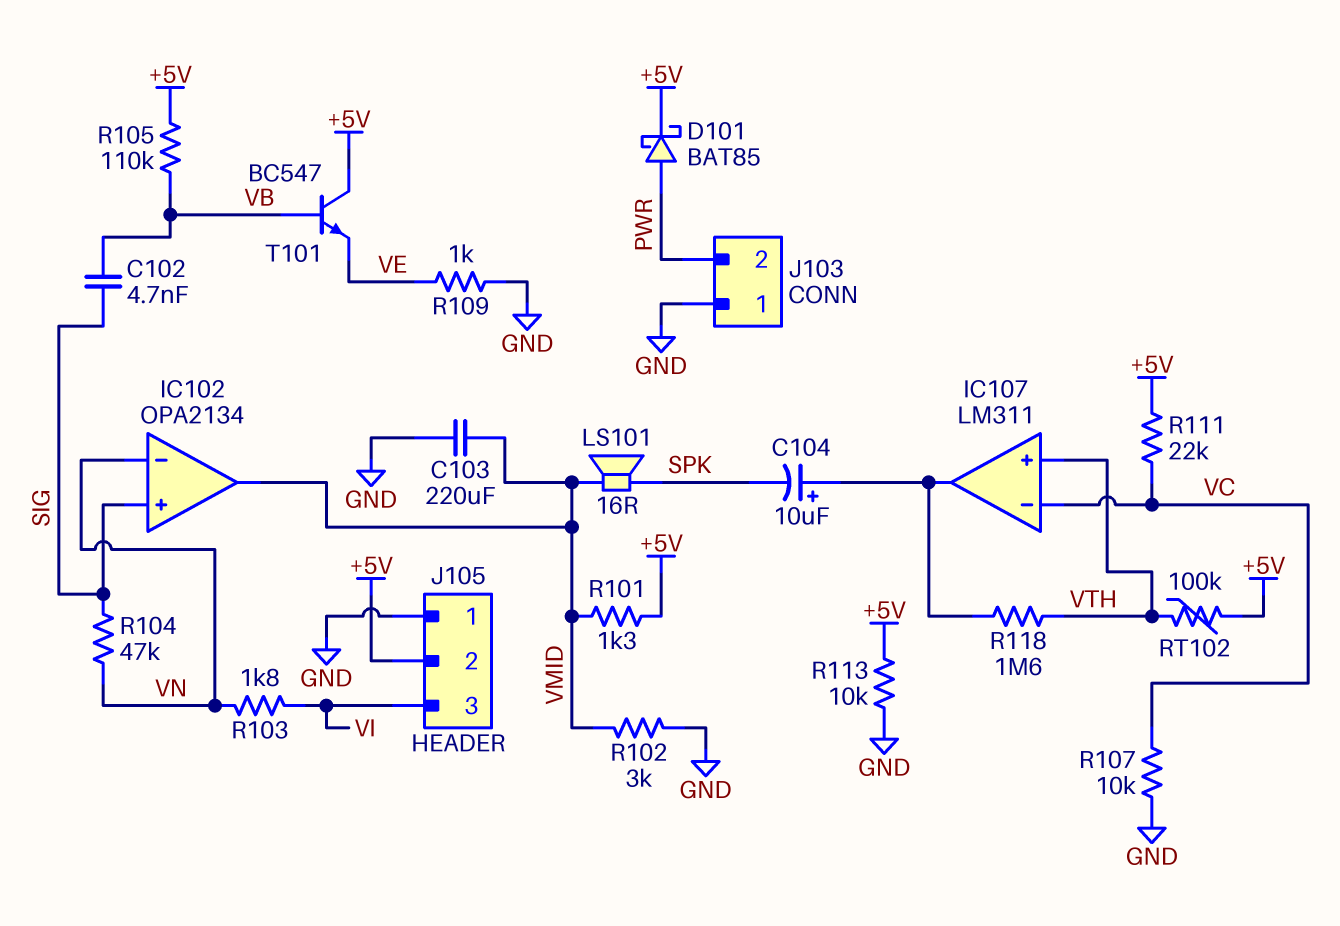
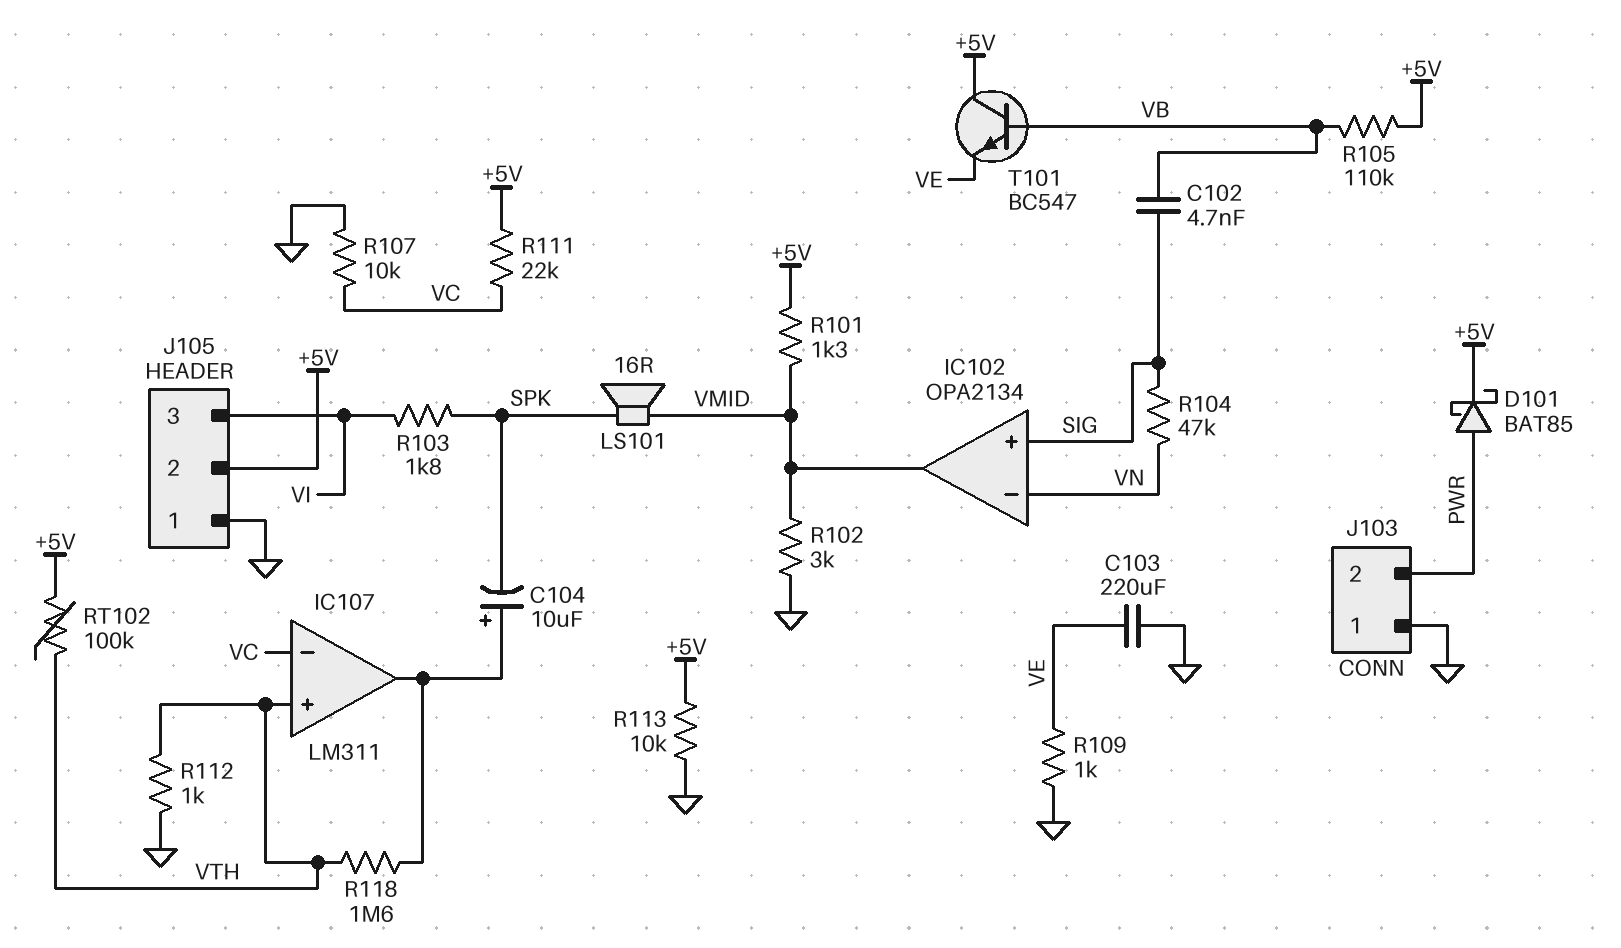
C103: 220uF (GND, VMID) -> 220uF (GND, VE)
R103: 1.8k (VI, VN) -> 1.8k (SPK, VI)
R112: none -> 1k (GND, VTH)

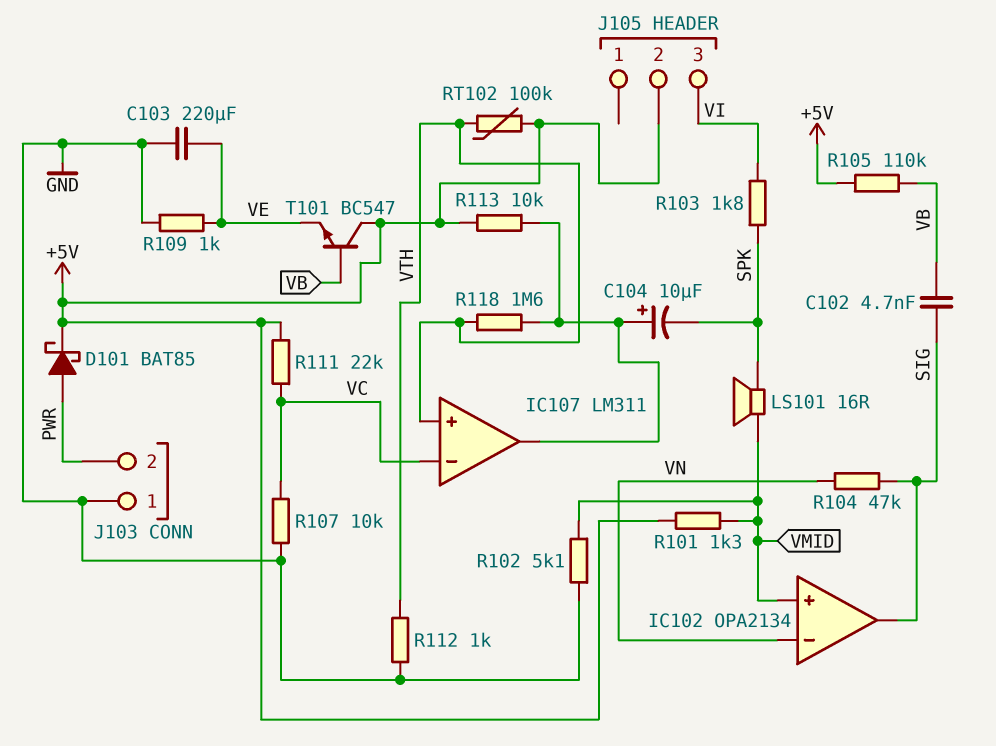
IC102 pin in+: SIG -> VMID
IC102 pin out: VMID -> SIG
J105 pin 1: GND -> none
R102: 3k (GND, VMID) -> 5.1k (GND, VMID)
R113: 10k (+5V, GND) -> 10k (+5V, IC107/out)

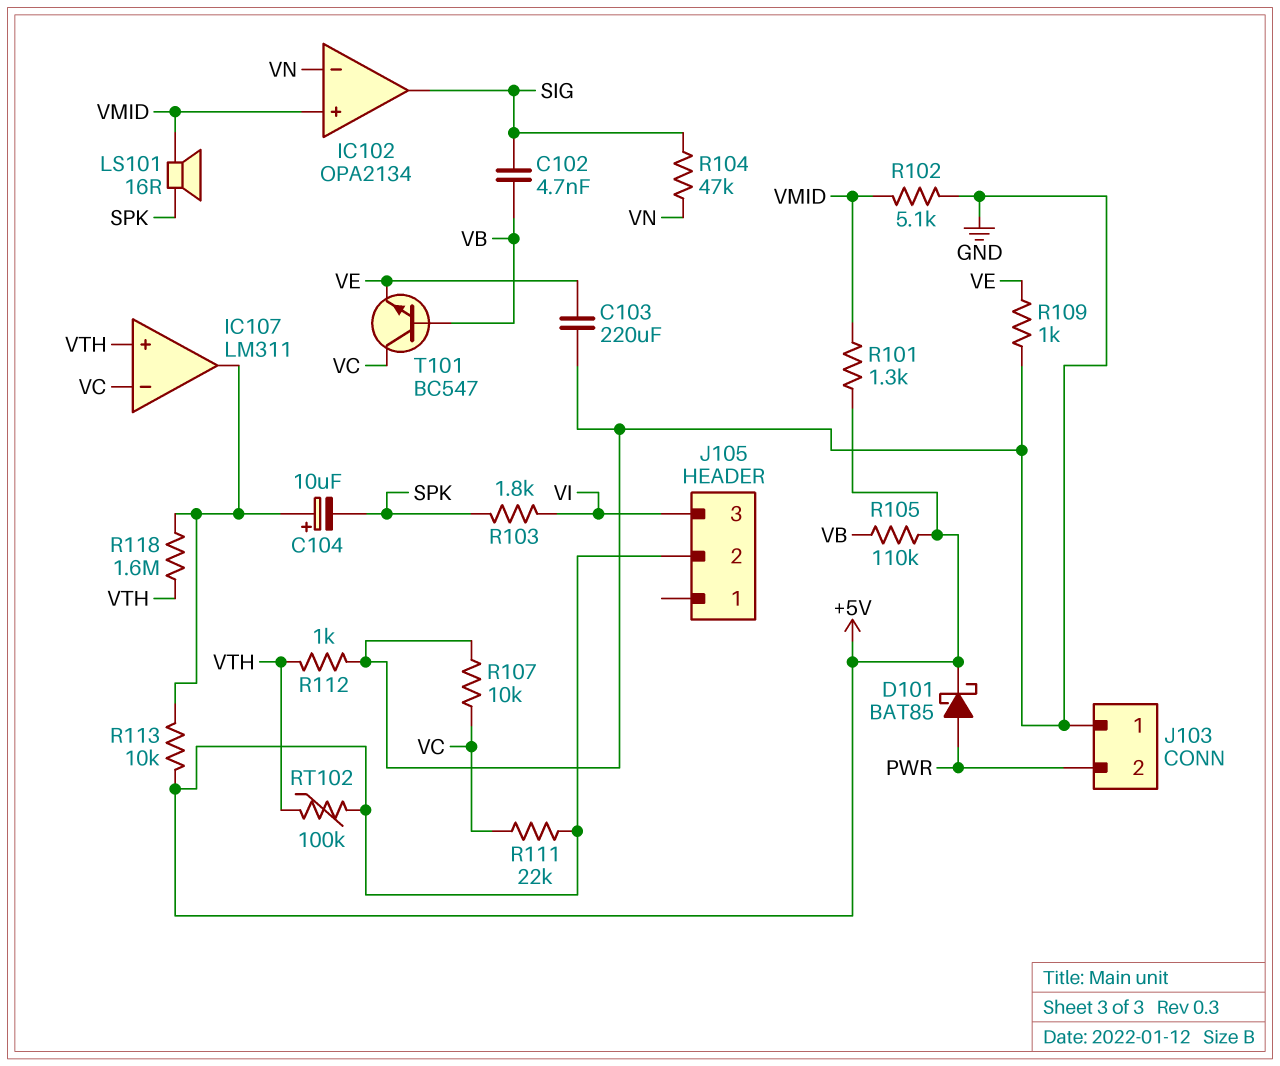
T101: NPN BC547 (B VB, C +5V, E VE) -> NPN BC547 (B VB, C VC, E VE)

